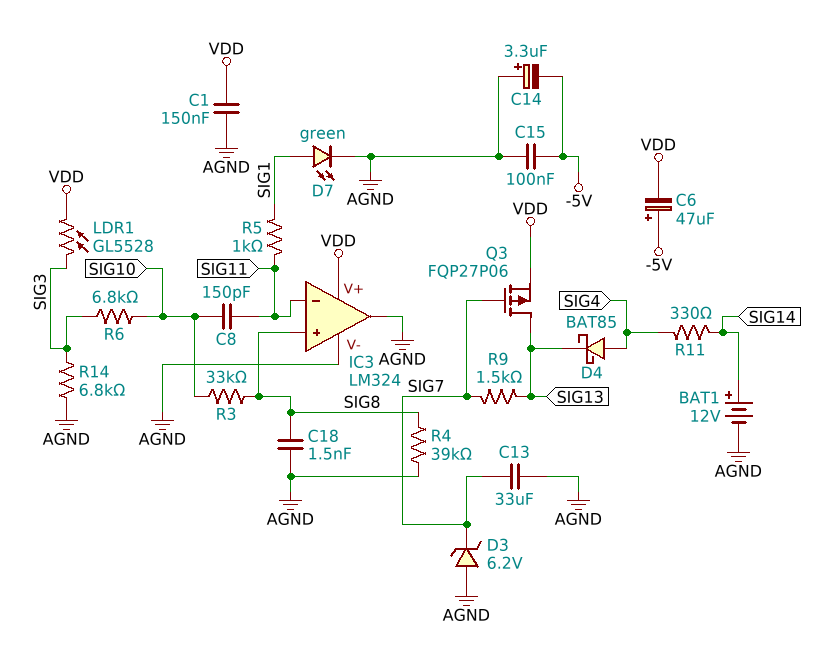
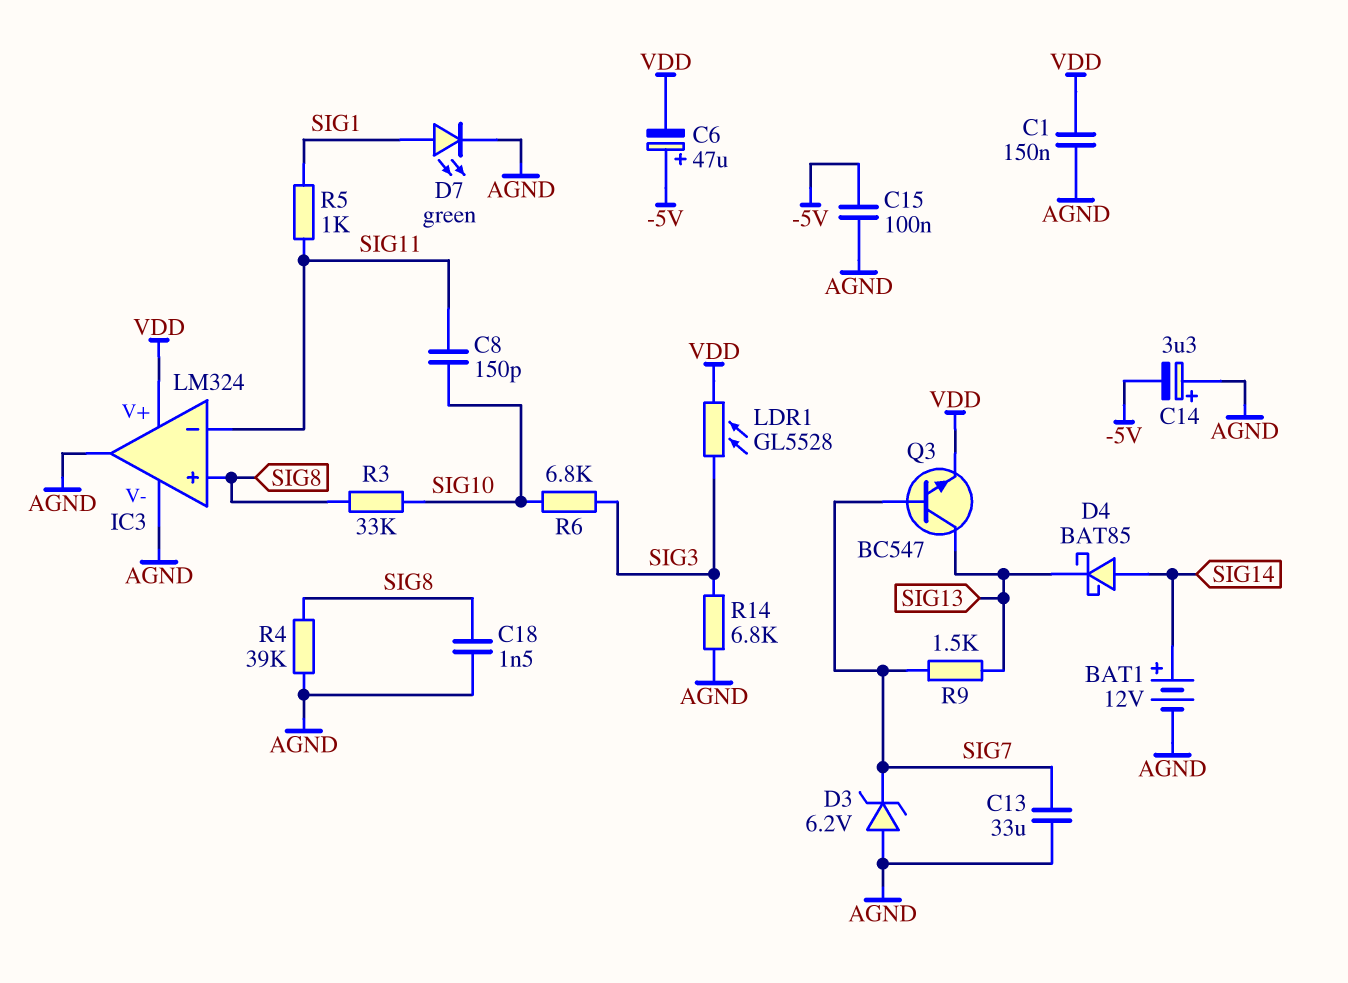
D4: schottky BAT85 (A SIG4, K SIG13) -> schottky BAT85 (A SIG14, K SIG13)
Q3: PMOS FQP27P06 (G SIG7, D SIG13, S VDD) -> NPN BC547 (B SIG7, C SIG13, E VDD)
R11: 330 (SIG4, SIG14) -> none

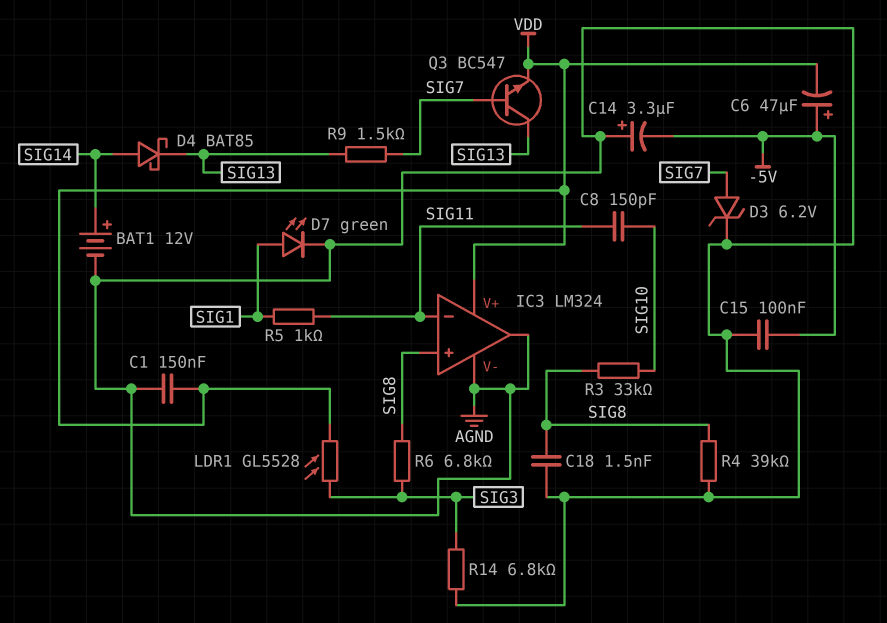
C13: 33uF (AGND, SIG7) -> none
D3: zener 6.2V (A AGND, K SIG7) -> zener 6.2V (A SIG7, K AGND)
R6: 6.8k (SIG3, SIG10) -> 6.8k (SIG3, SIG8)

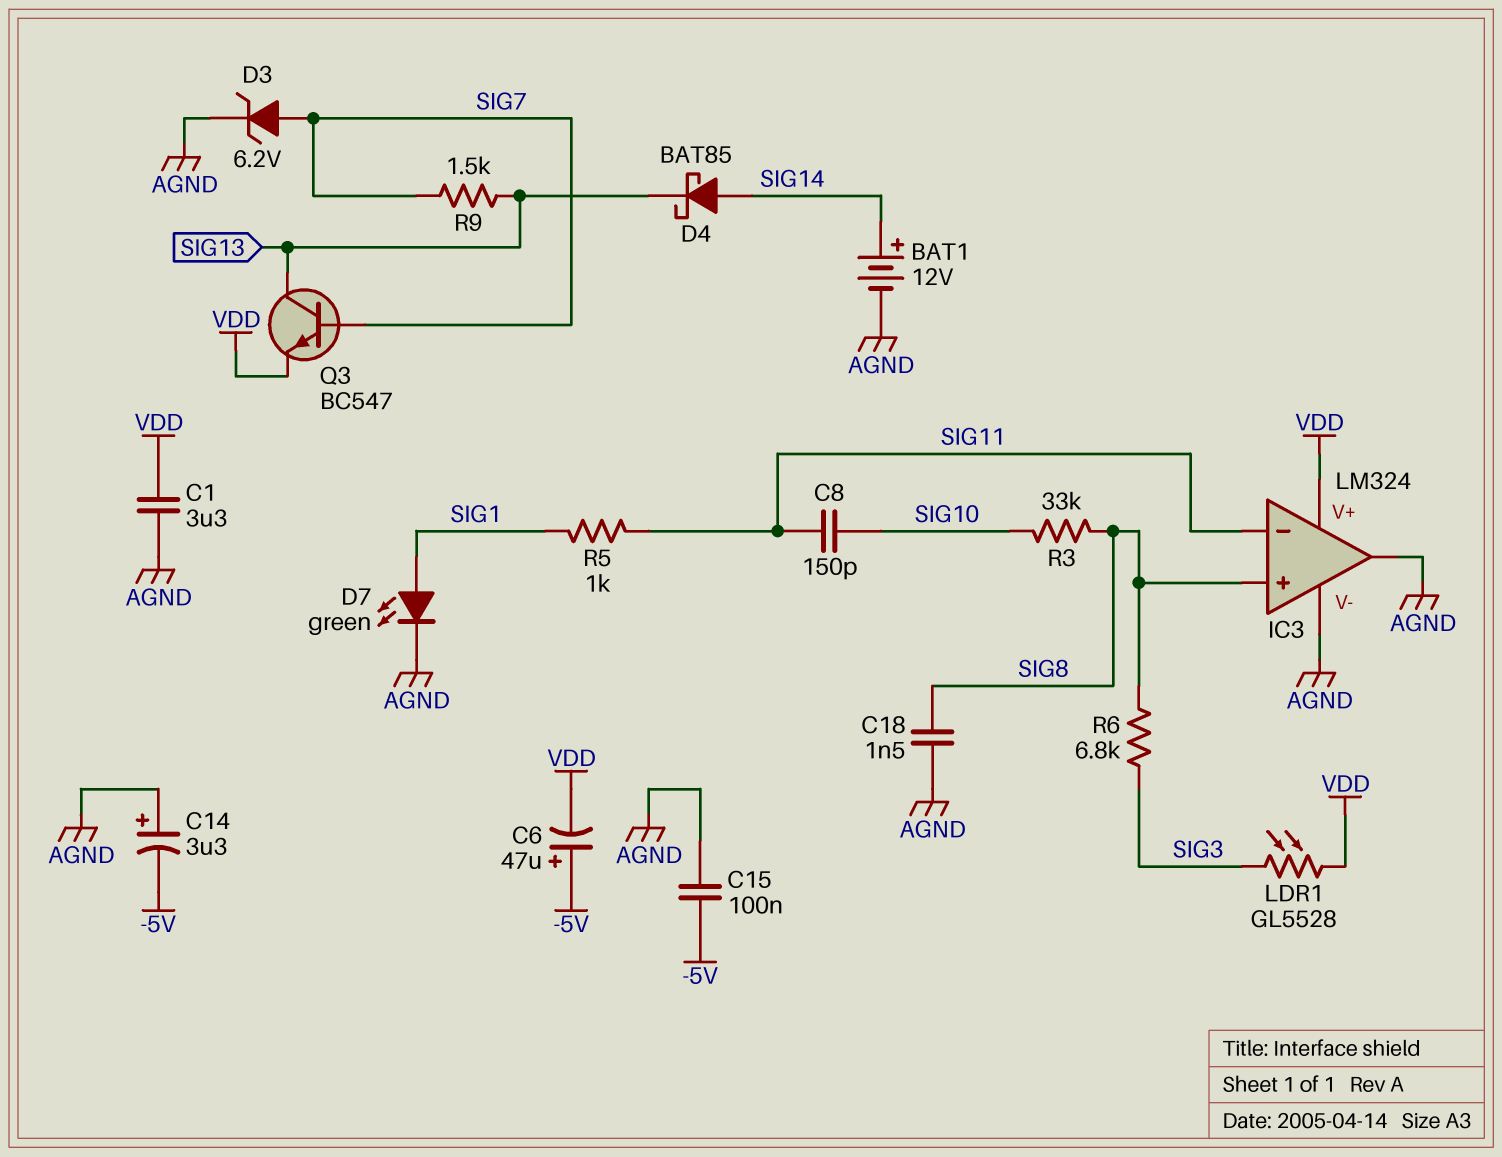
C1: 150nF (AGND, VDD) -> 3.3uF (AGND, VDD)
R4: 39k (AGND, SIG8) -> none
R14: 6.8k (AGND, SIG3) -> none

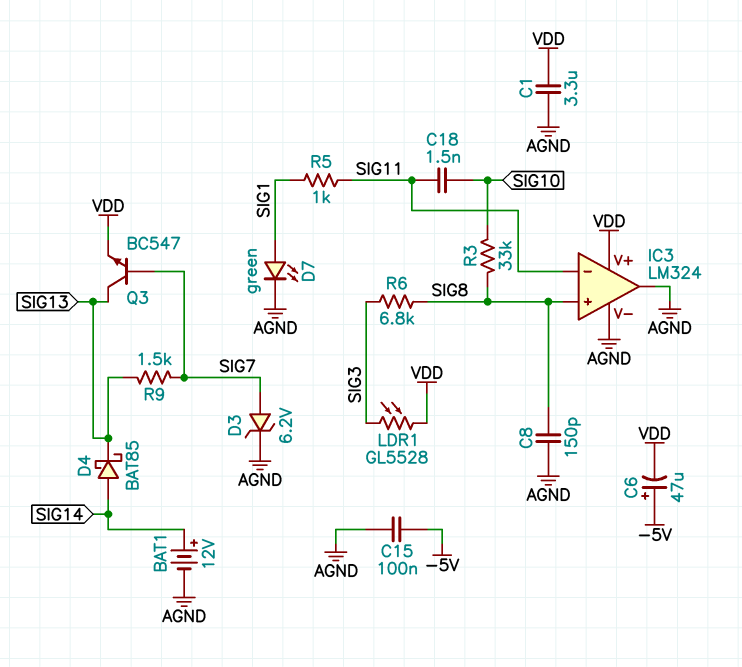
C8: 150pF (SIG10, SIG11) -> 150pF (AGND, SIG8)
C14: 3.3uF (plus AGND, minus -5V) -> none
C18: 1.5nF (AGND, SIG8) -> 1.5nF (SIG10, SIG11)

